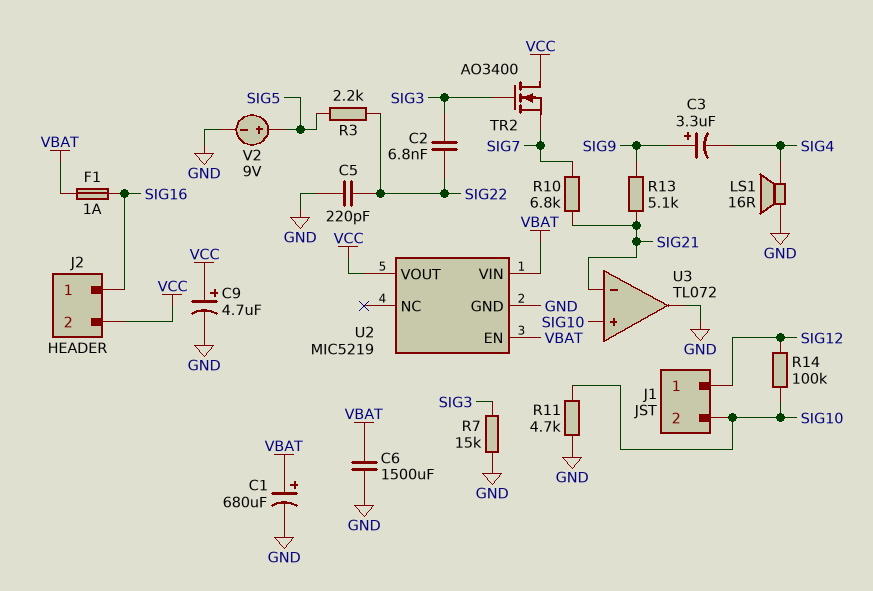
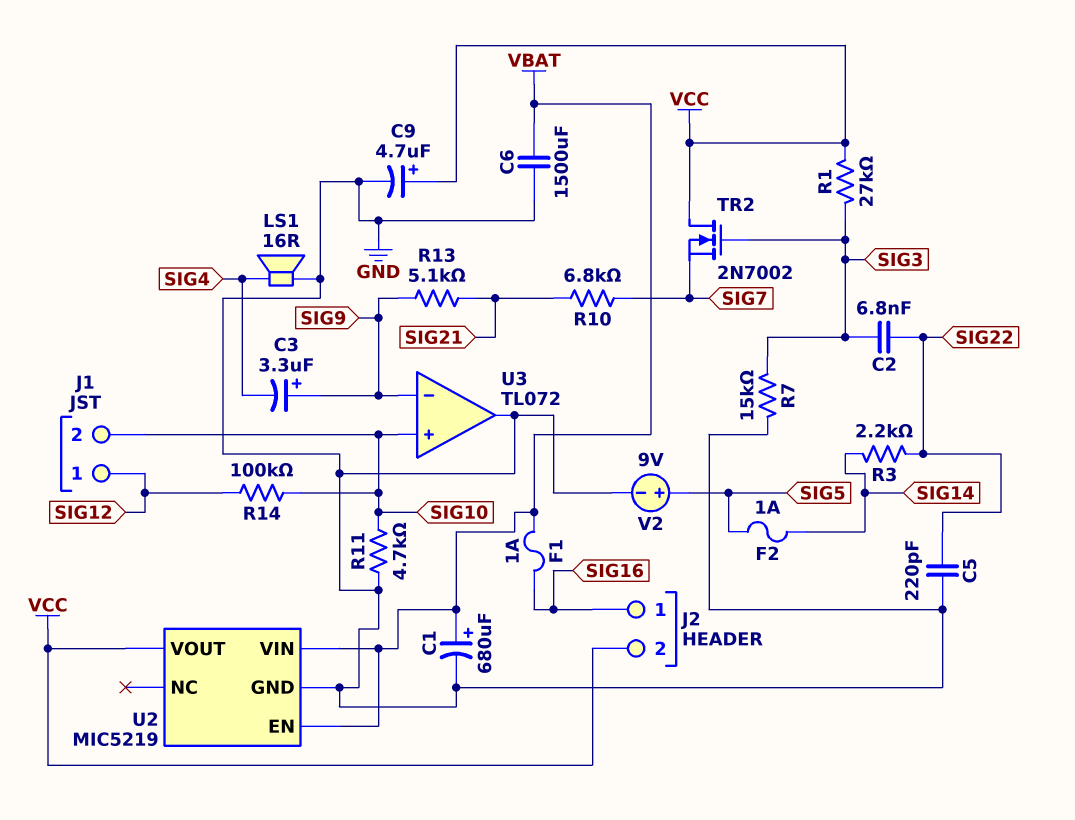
F2: none -> 1A (SIG5, SIG14)
R1: none -> 27k (SIG3, VCC)
R3: 2.2k (SIG5, SIG22) -> 2.2k (SIG14, SIG22)
TR2: NMOS AO3400 (G SIG3, D VCC, S SIG7) -> NMOS 2N7002 (G SIG3, D VCC, S SIG7)
U3 pin in-: SIG21 -> SIG9

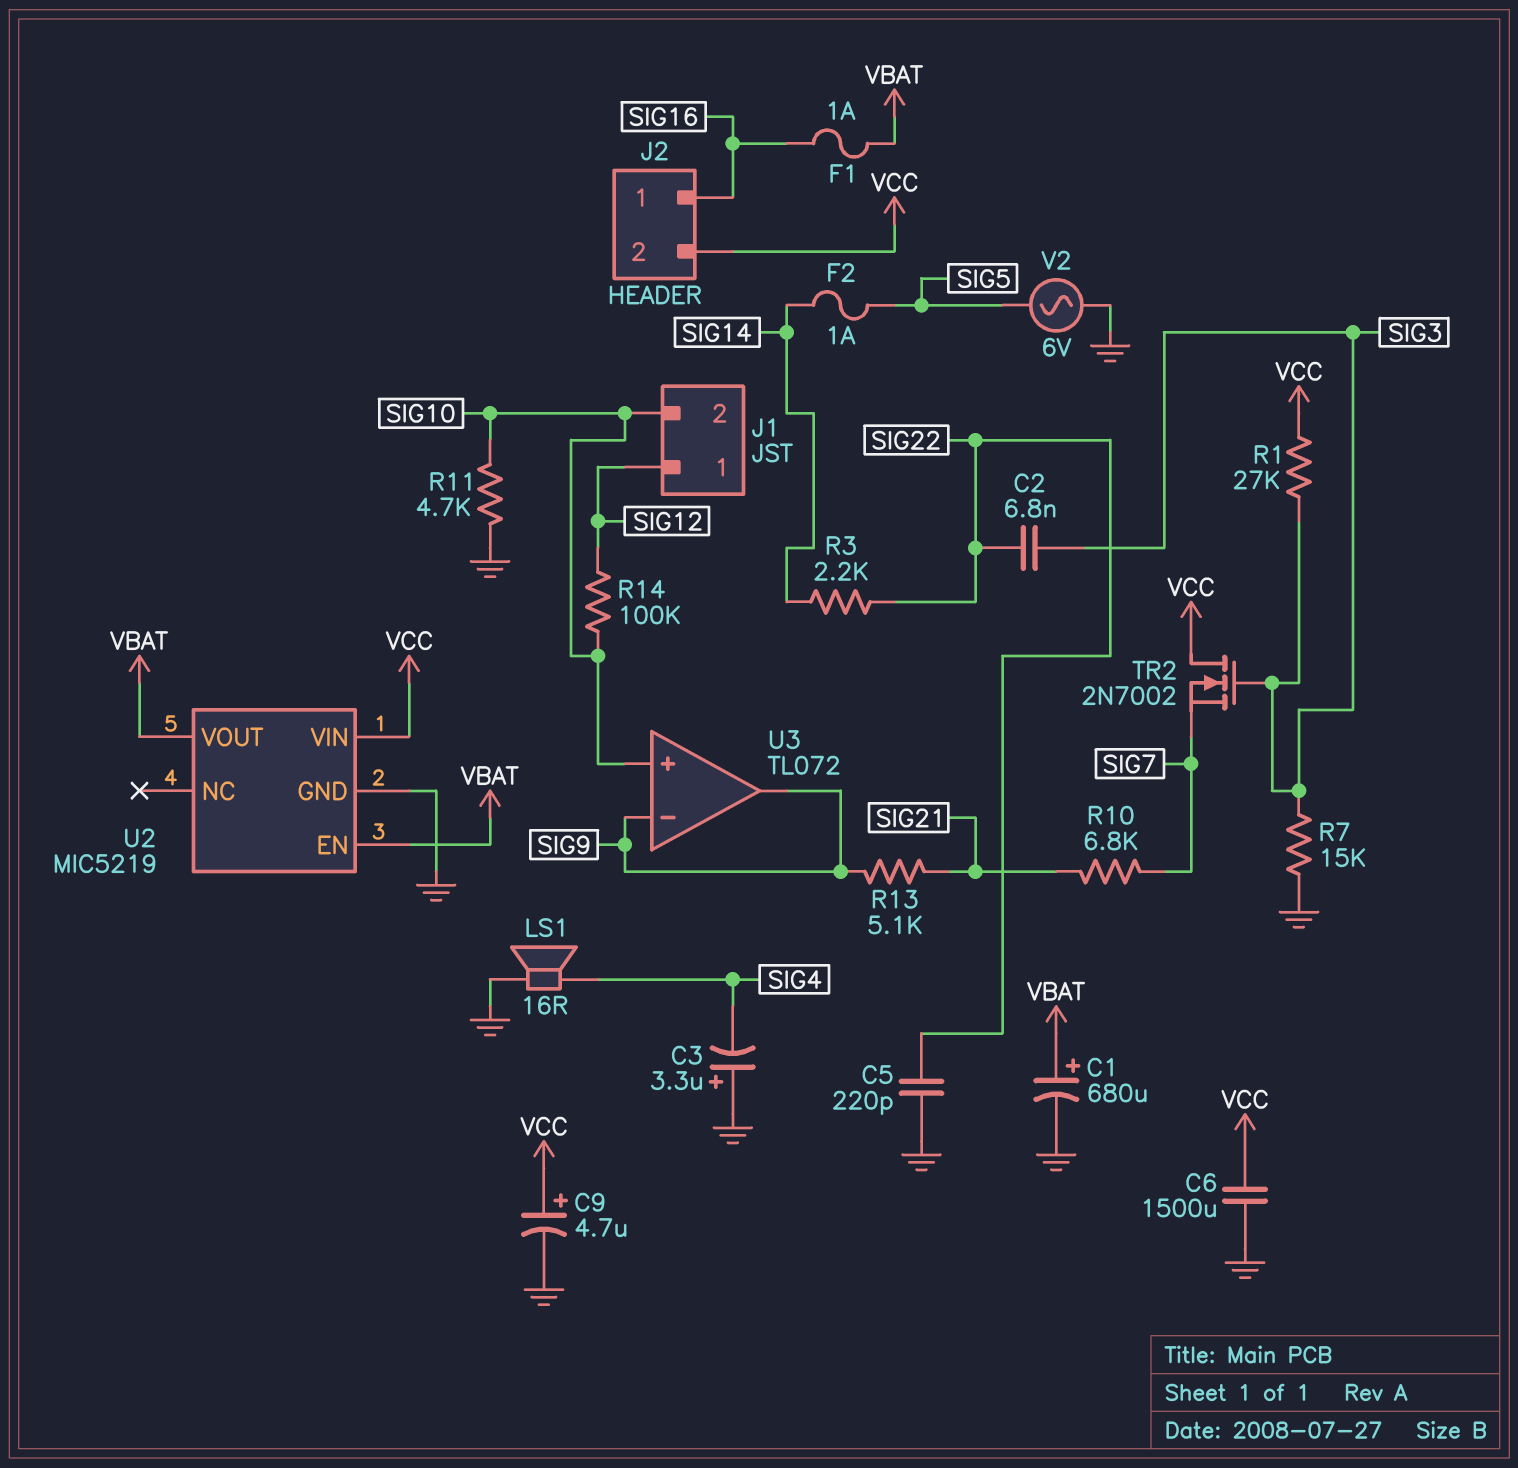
C3: 3.3uF (plus SIG9, minus SIG4) -> 3.3uF (plus GND, minus SIG4)
C6: 1500uF (GND, VBAT) -> 1500uF (GND, VCC)
U2 pin VIN: VBAT -> VCC
U2 pin VOUT: VCC -> VBAT
U3 pin out: GND -> SIG9
V2: 9V (plus SIG5, minus GND) -> AC 6V (GND, SIG5)

